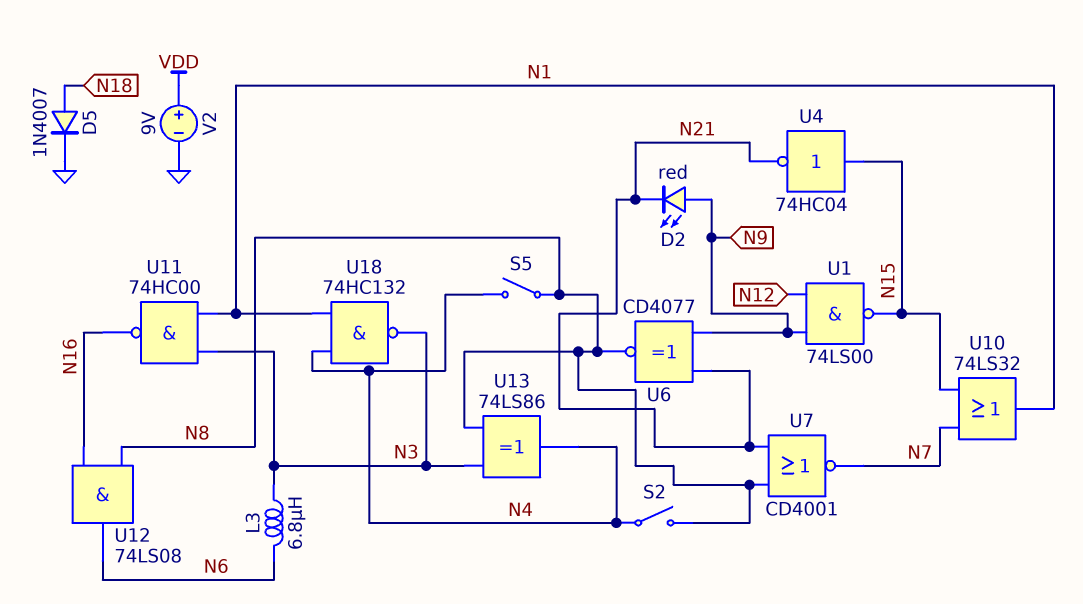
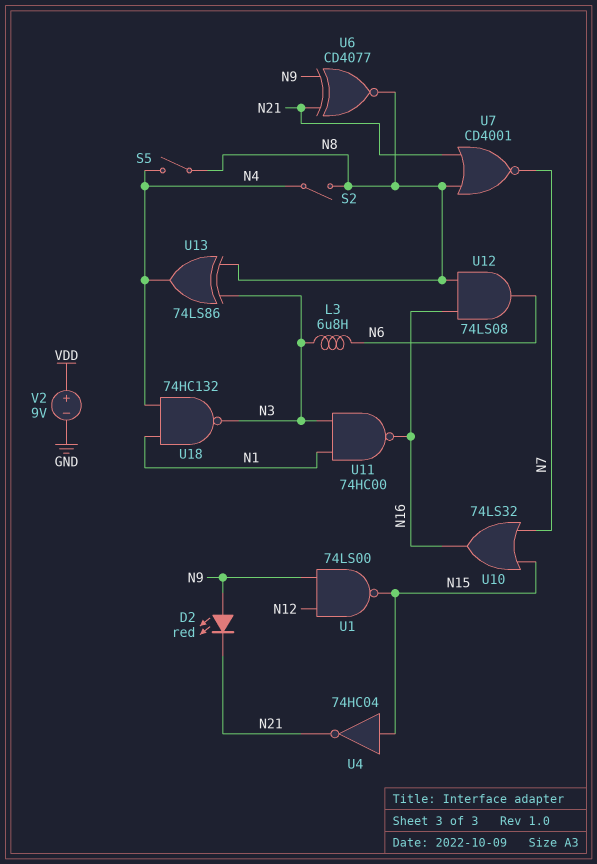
D5: diode 1N4007 (A N18, K GND) -> none
U10: OR 74LS32 (in N7, in N15, out N1) -> OR 74LS32 (in N7, in N15, out N16)

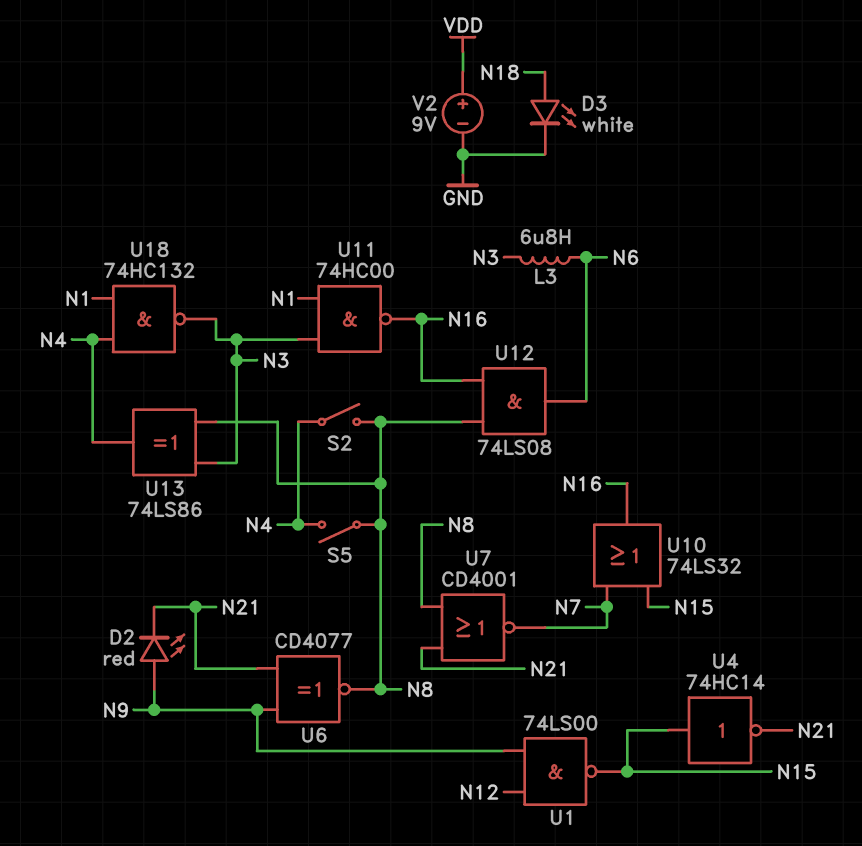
D3: none -> LED white (A N18, K GND)
U4: NOT 74HC04 (in N15, out N21) -> NOT 74HC14 (in N15, out N21)

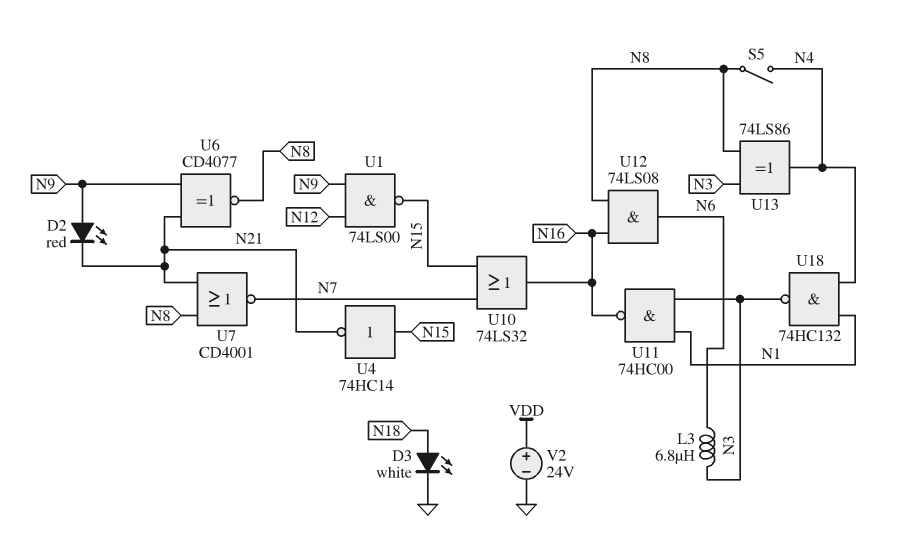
S2: switch (N4, N8) -> none
V2: 9V (plus VDD, minus GND) -> 24V (plus VDD, minus GND)

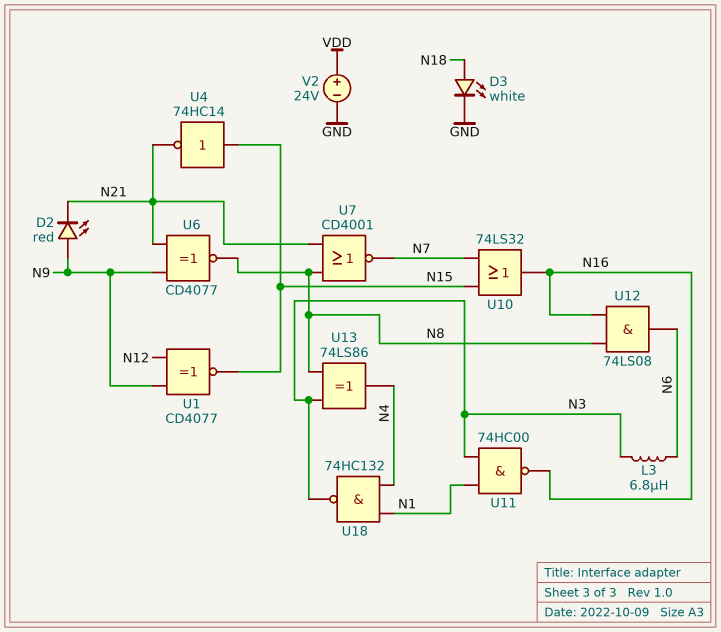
S5: switch (N4, N8) -> none
U1: NAND 74LS00 (in N9, in N12, out N15) -> XNOR CD4077 (in N9, in N12, out N15)

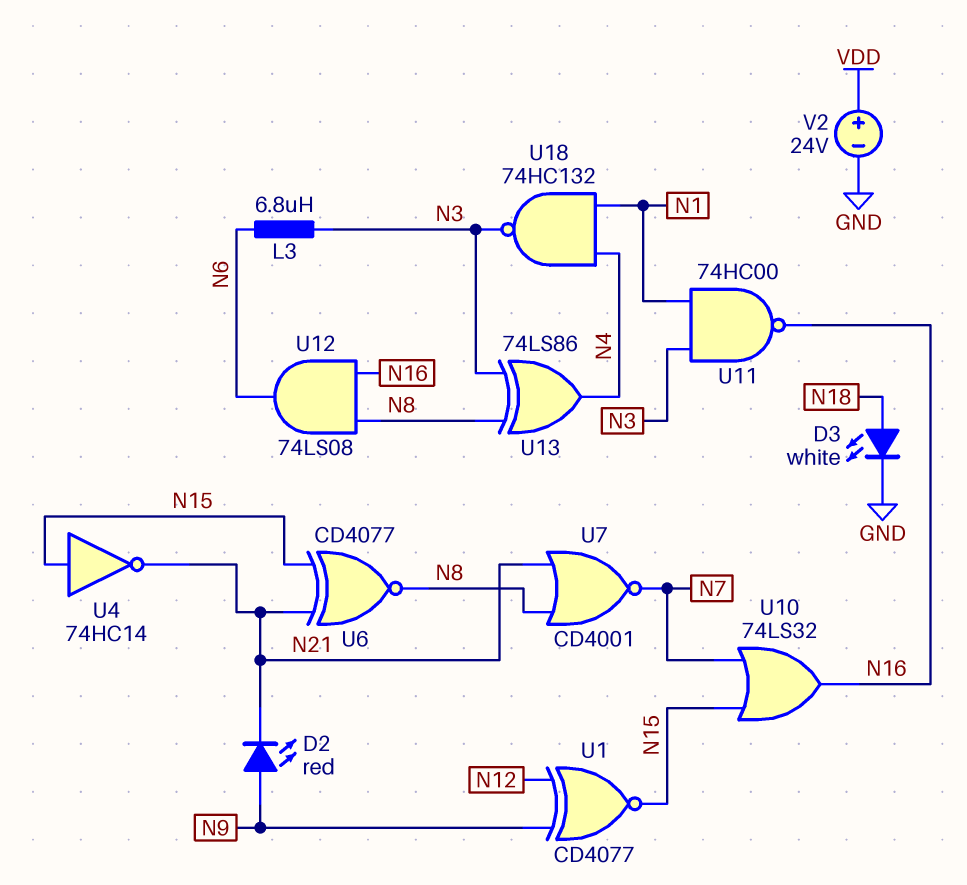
U6: XNOR CD4077 (in N9, in N21, out N8) -> XNOR CD4077 (in N15, in N21, out N8)

